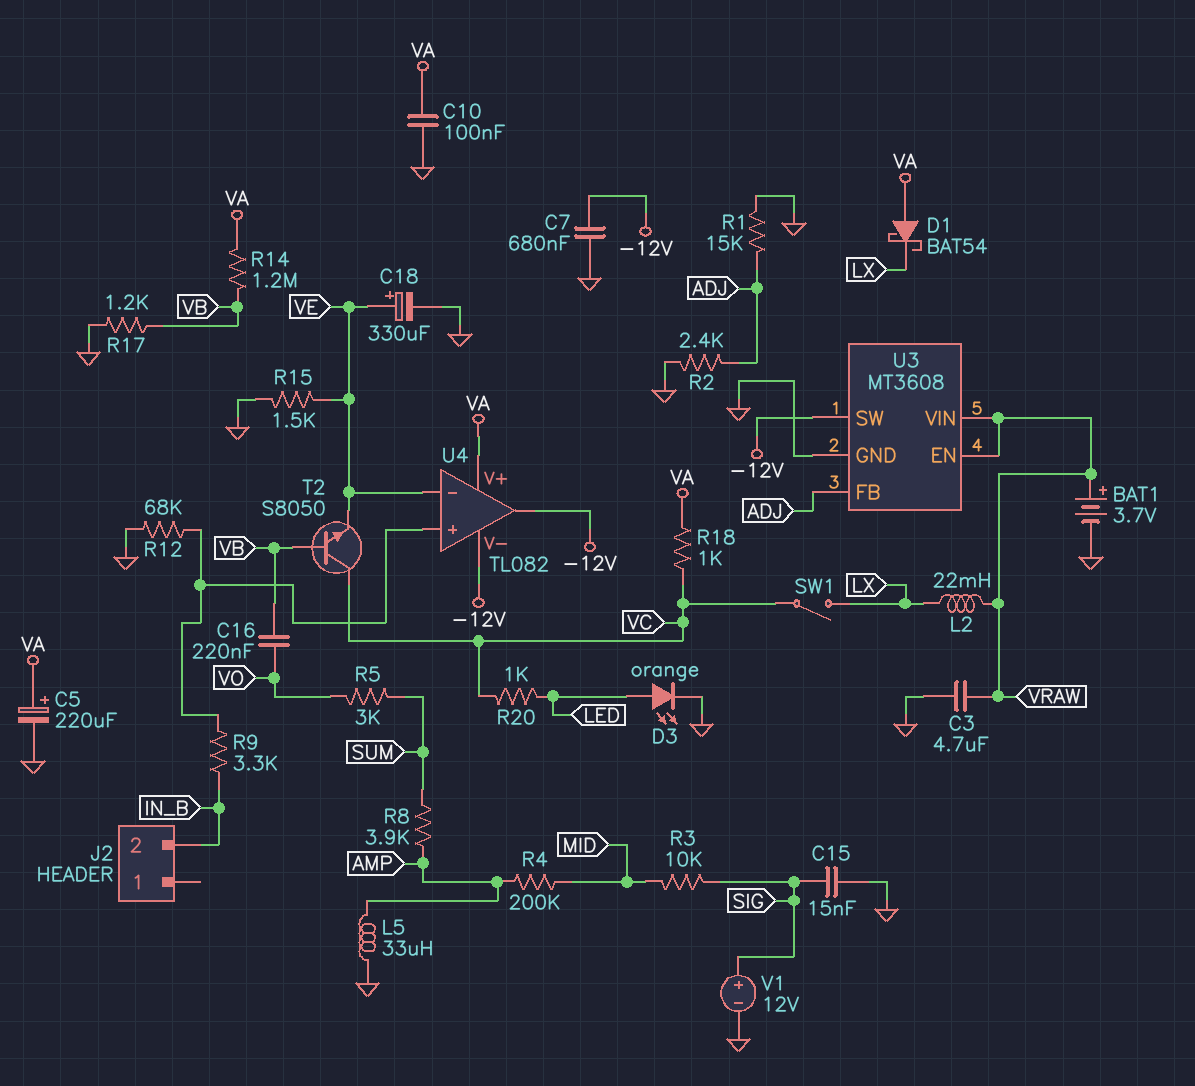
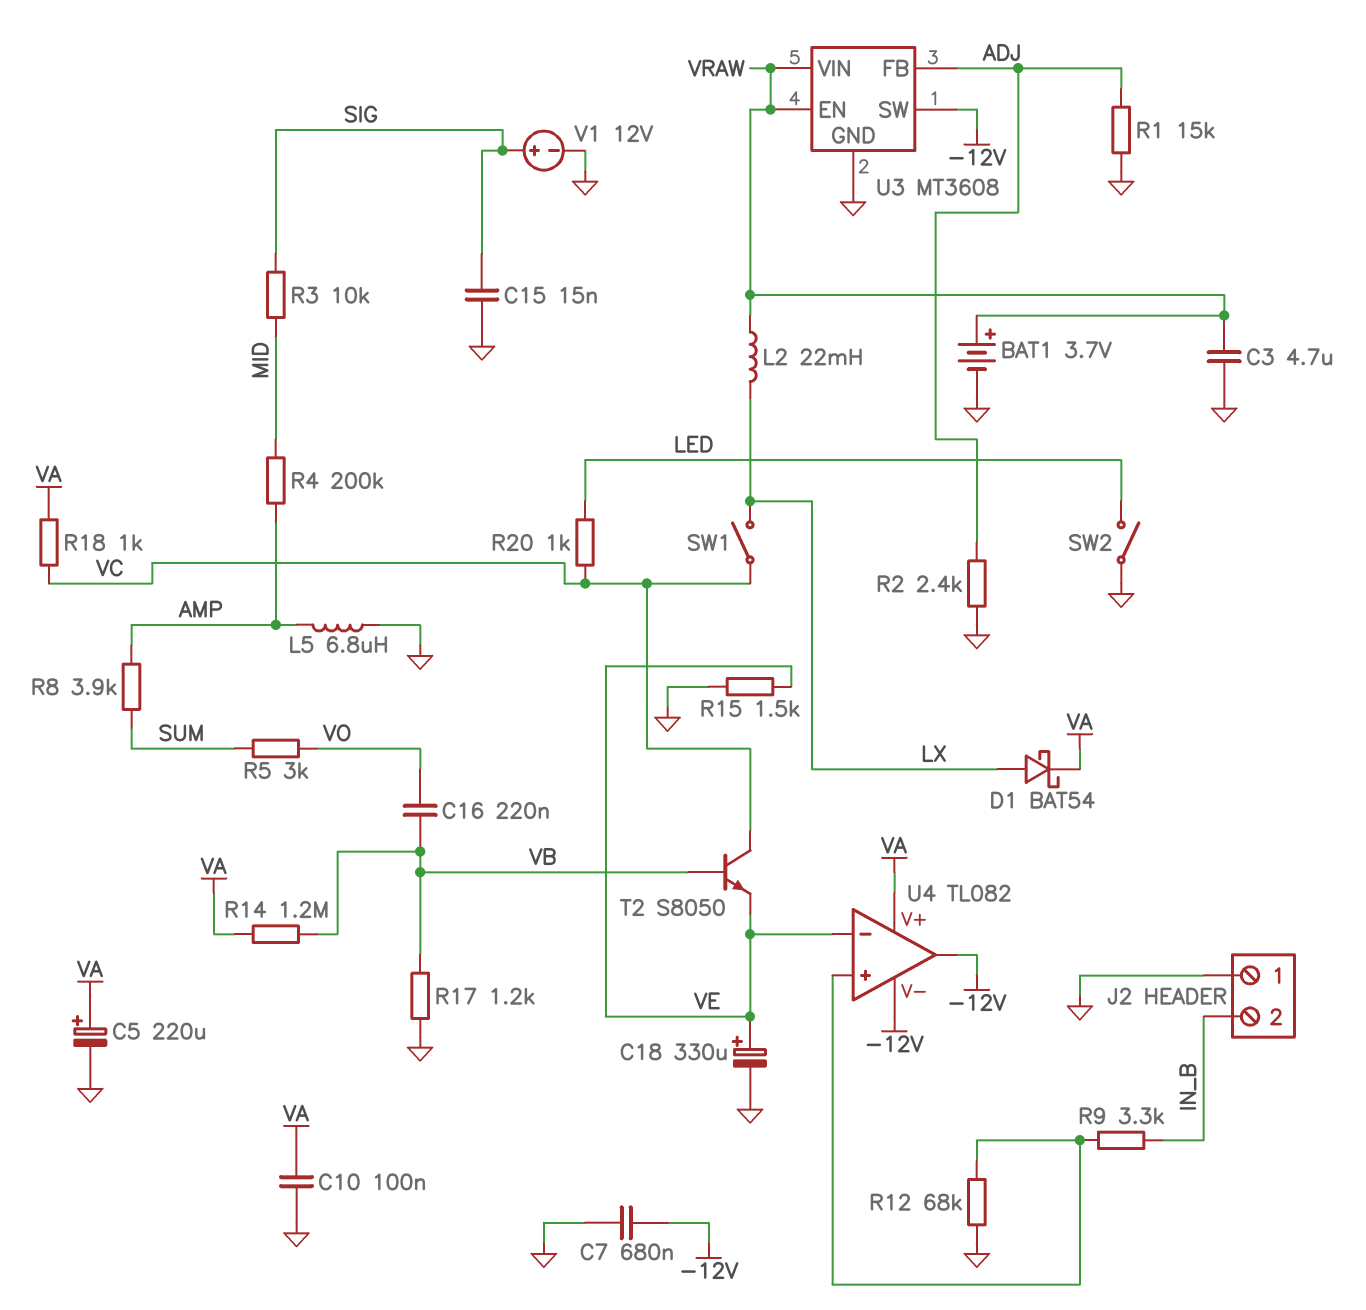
D1: schottky BAT54 (A VA, K LX) -> schottky BAT54 (A LX, K VA)
D3: LED orange (A LED, K GND) -> none
J2 pin 1: none -> GND
L5: 33uH (AMP, GND) -> 6.8uH (AMP, GND)
SW2: none -> switch (GND, LED)

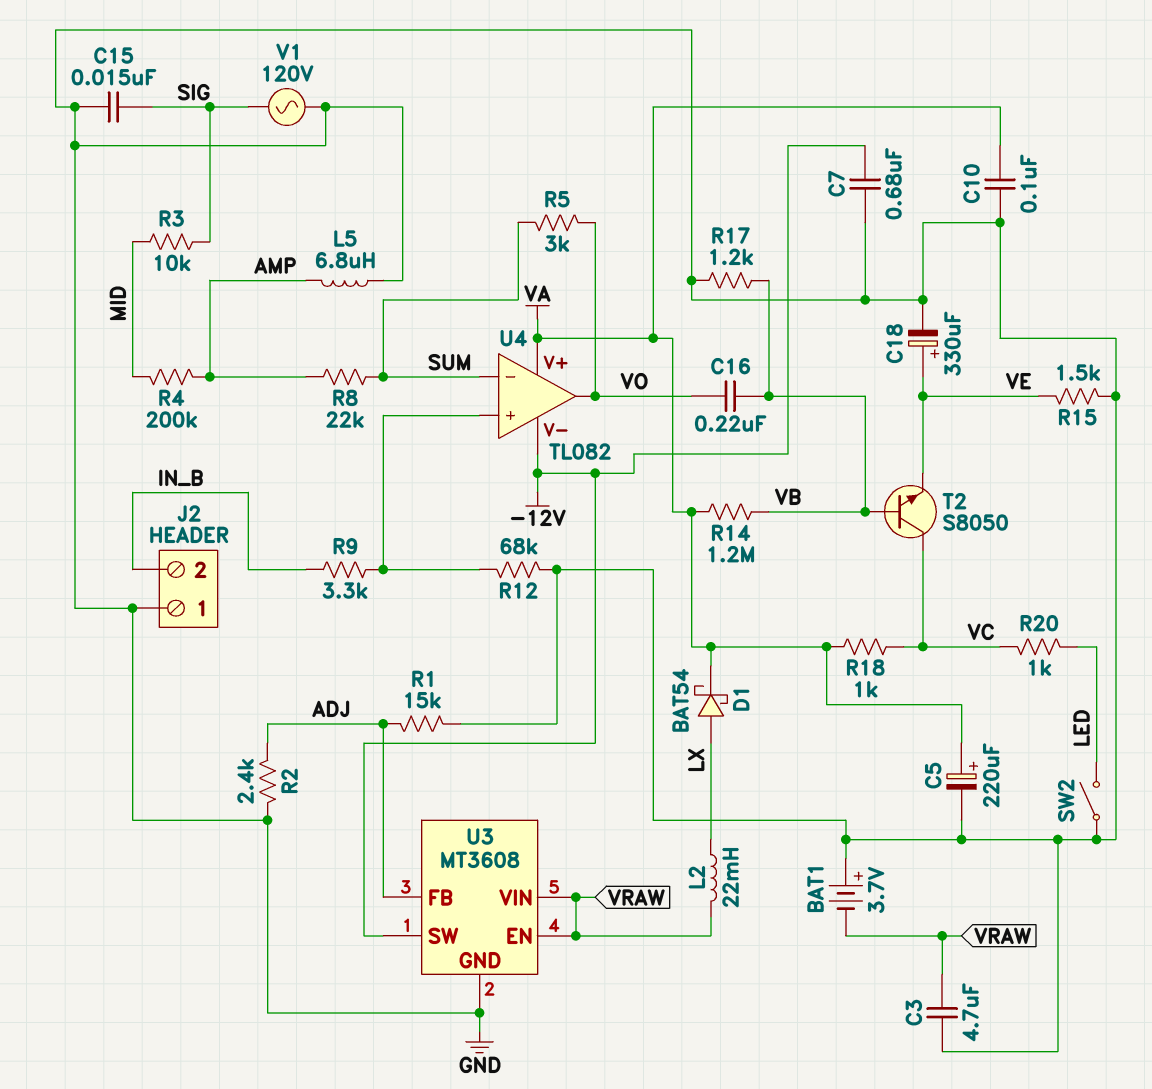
BAT1: 3.7V (plus VRAW, minus GND) -> 3.7V (plus GND, minus VRAW)
R8: 3.9k (AMP, SUM) -> 22k (AMP, SUM)
SW1: switch (LX, VC) -> none
U4 pin in-: VE -> SUM
U4 pin out: -12V -> VO
V1: 12V (plus SIG, minus GND) -> AC 120V (GND, SIG)

